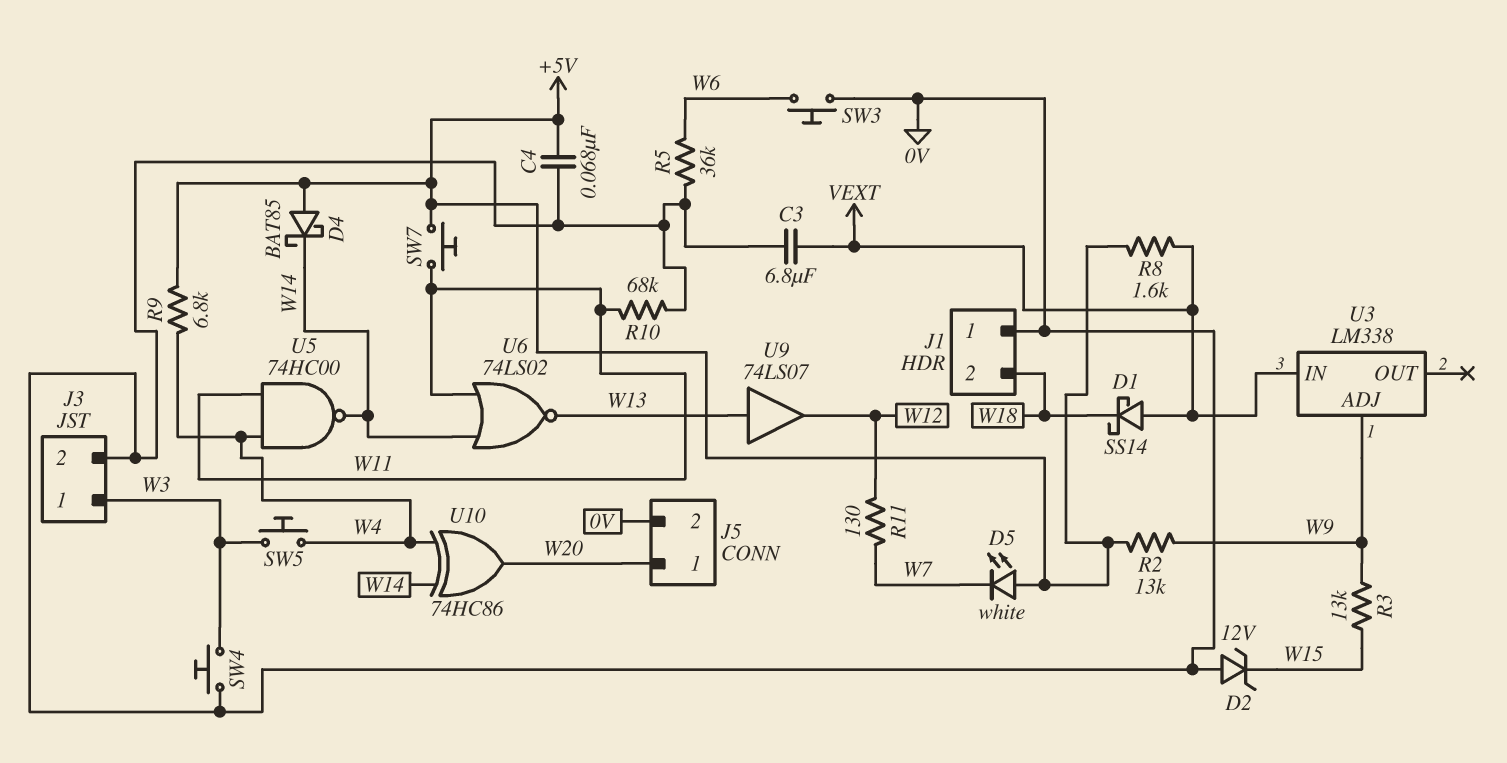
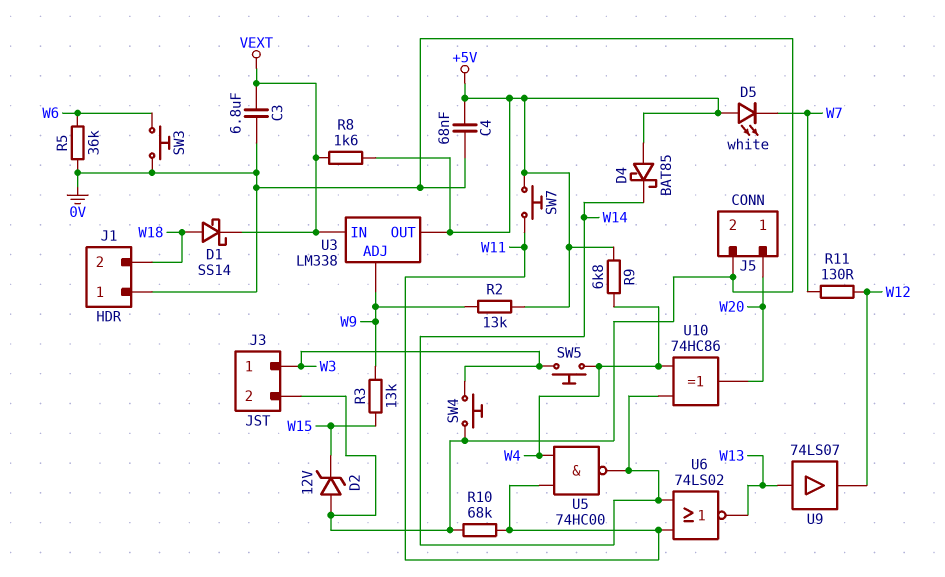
D1: schottky SS14 (A VEXT, K W18) -> schottky SS14 (A W18, K VEXT)
U3 pin OUT: none -> +5V

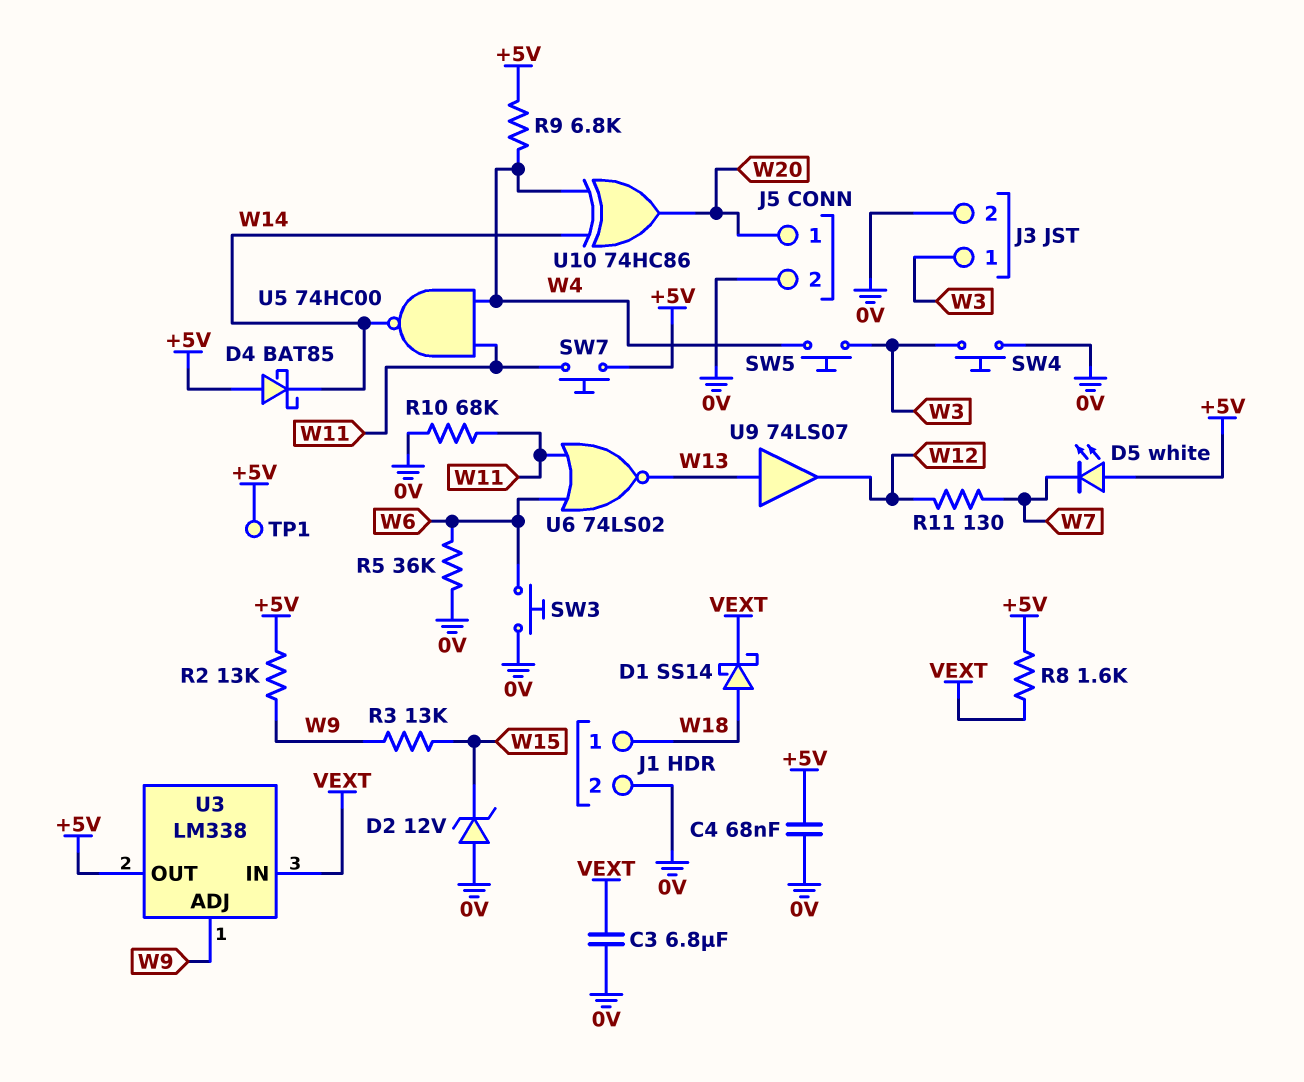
J1 pin 1: 0V -> W18
J1 pin 2: W18 -> 0V
TP1: none -> test point (+5V)
U6: NOR 74LS02 (in W11, in W14, out W13) -> NOR 74LS02 (in W6, in W11, out W13)

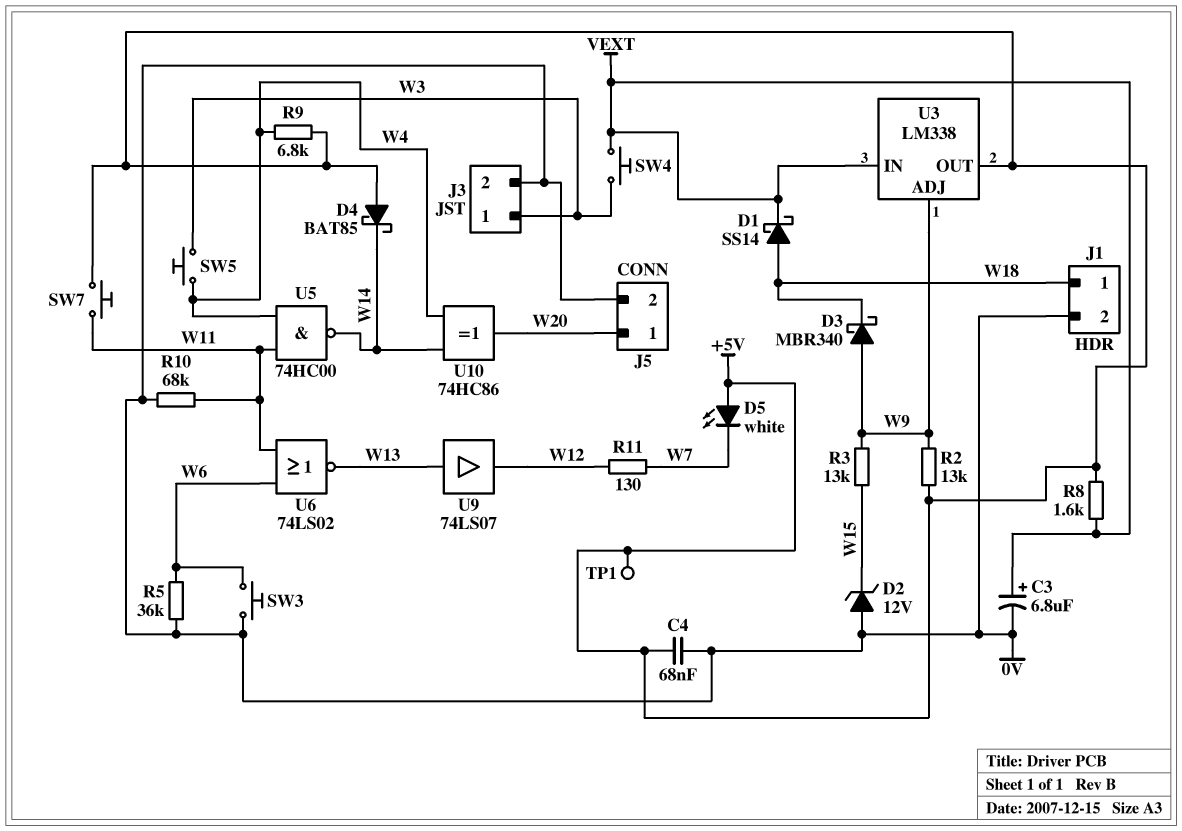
C3: 6.8uF (0V, VEXT) -> 6.8uF (plus VEXT, minus 0V)
D3: none -> schottky MBR340 (A W9, K W18)
SW4: button (0V, W3) -> button (VEXT, W3)

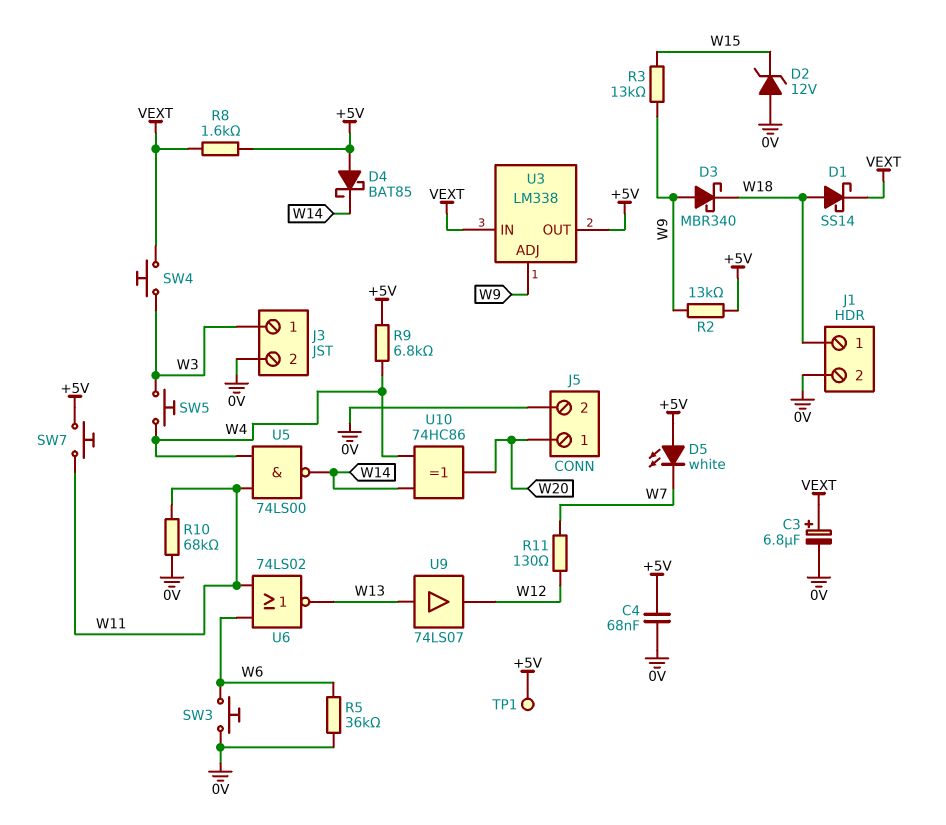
U5: NAND 74HC00 (in W4, in W11, out W14) -> NAND 74LS00 (in W4, in W11, out W14)

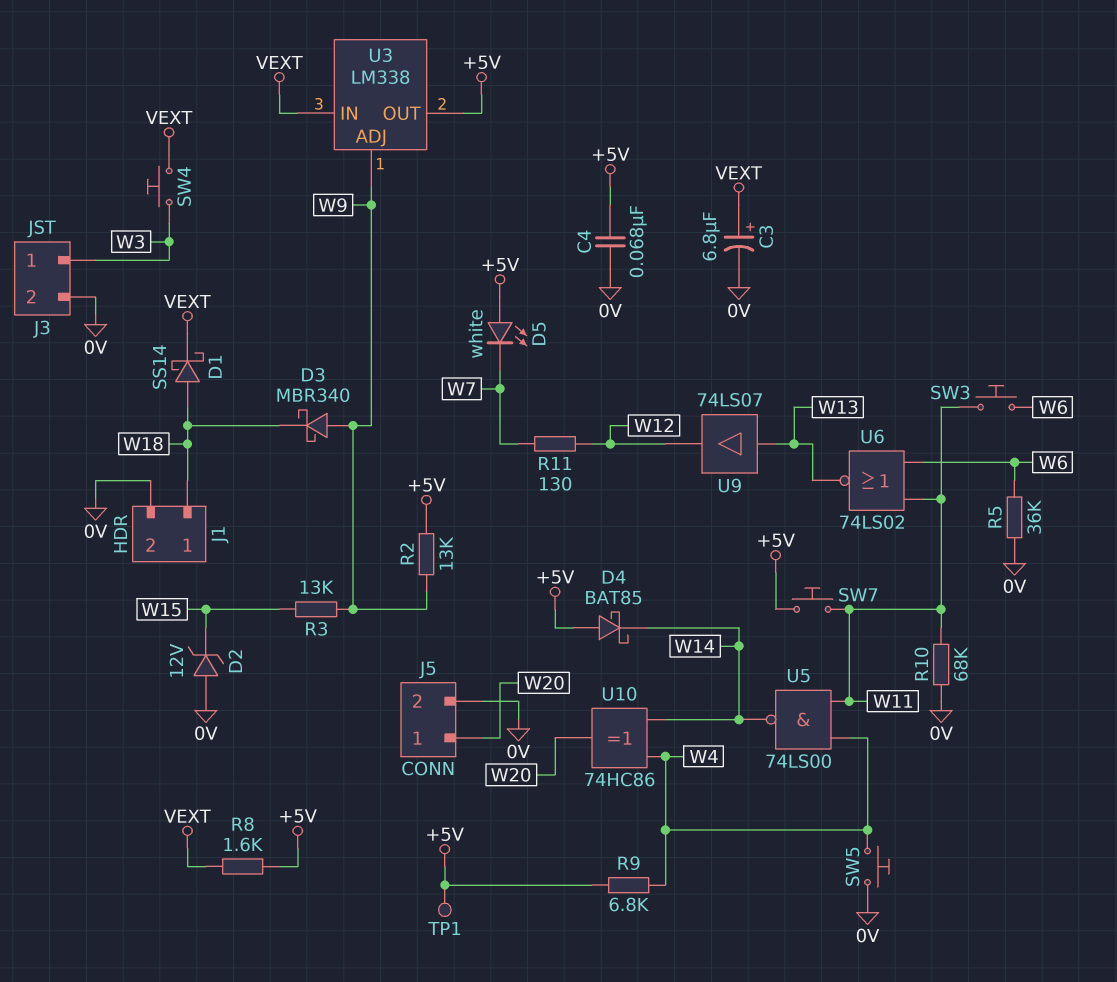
SW3: button (0V, W6) -> button (W6, W11)
SW5: button (W3, W4) -> button (0V, W4)

